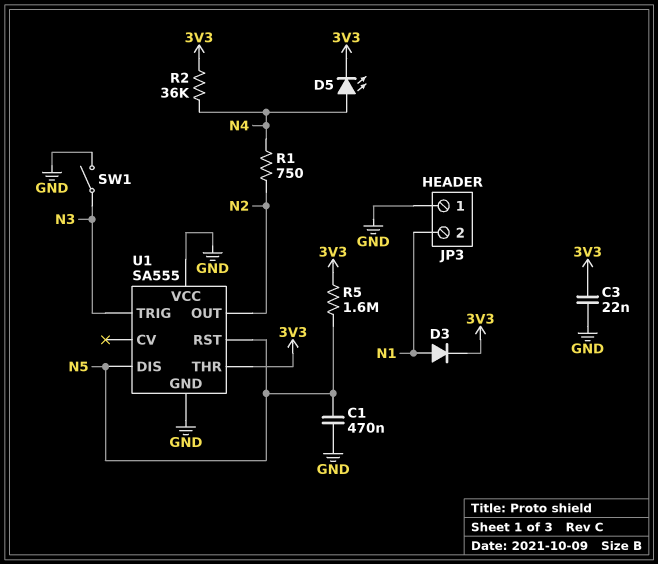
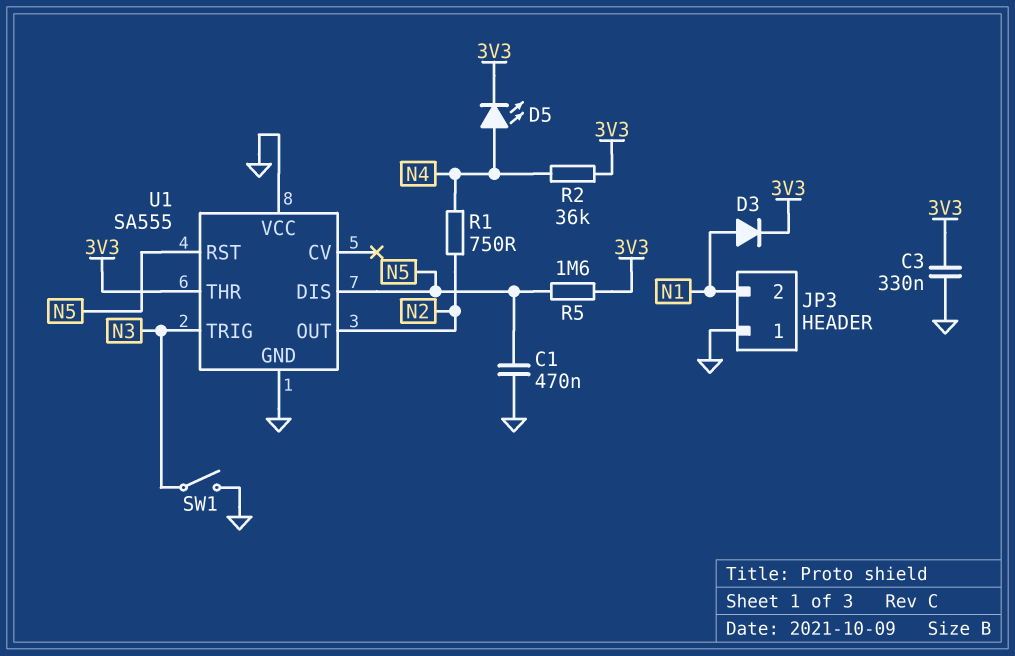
C3: 22nF (3V3, GND) -> 330nF (3V3, GND)

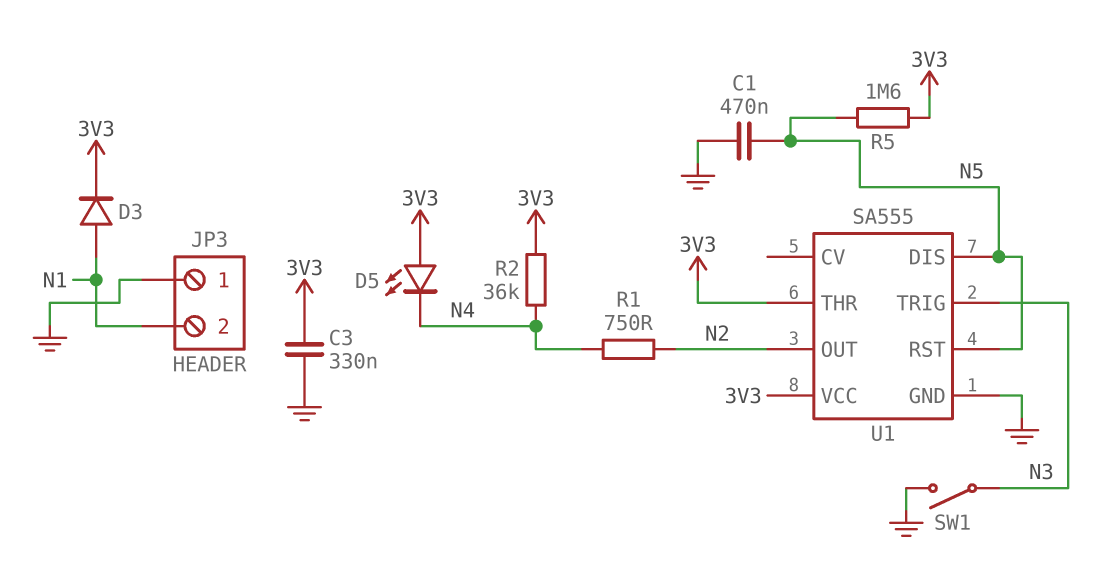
D5: LED (A N4, K 3V3) -> LED (A 3V3, K N4)
U1 pin VCC: GND -> 3V3

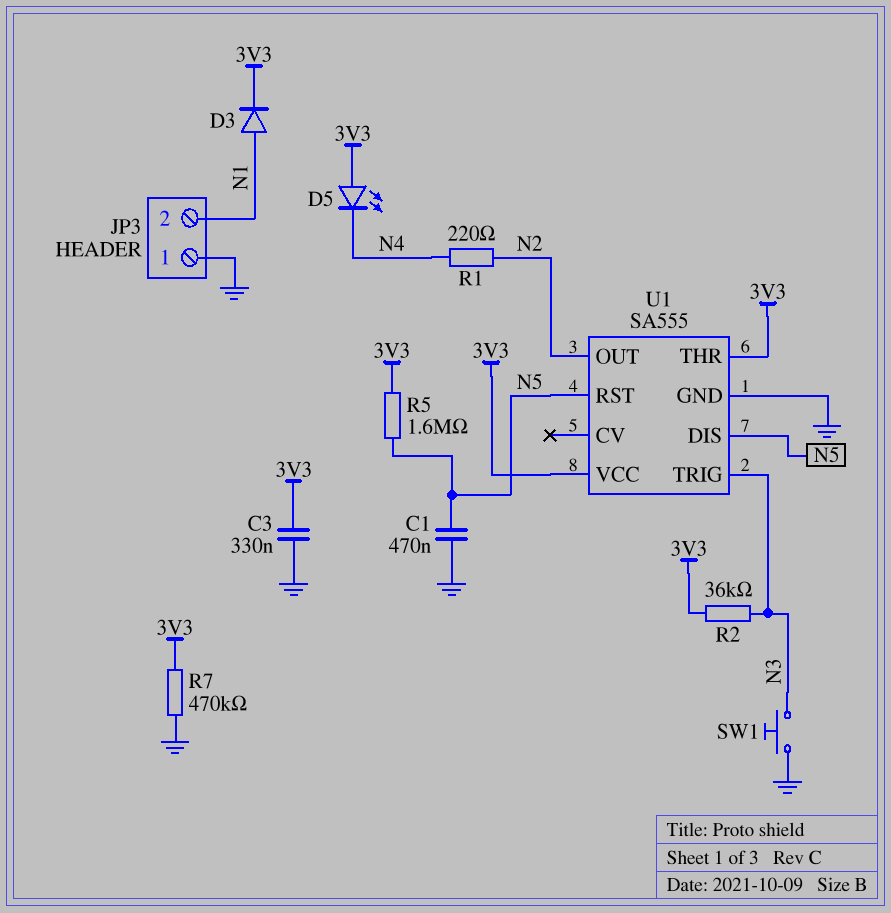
R1: 750 (N2, N4) -> 220 (N2, N4)
R2: 36k (3V3, N4) -> 36k (3V3, N3)
R7: none -> 470k (3V3, GND)
SW1: switch (GND, N3) -> button (GND, N3)

